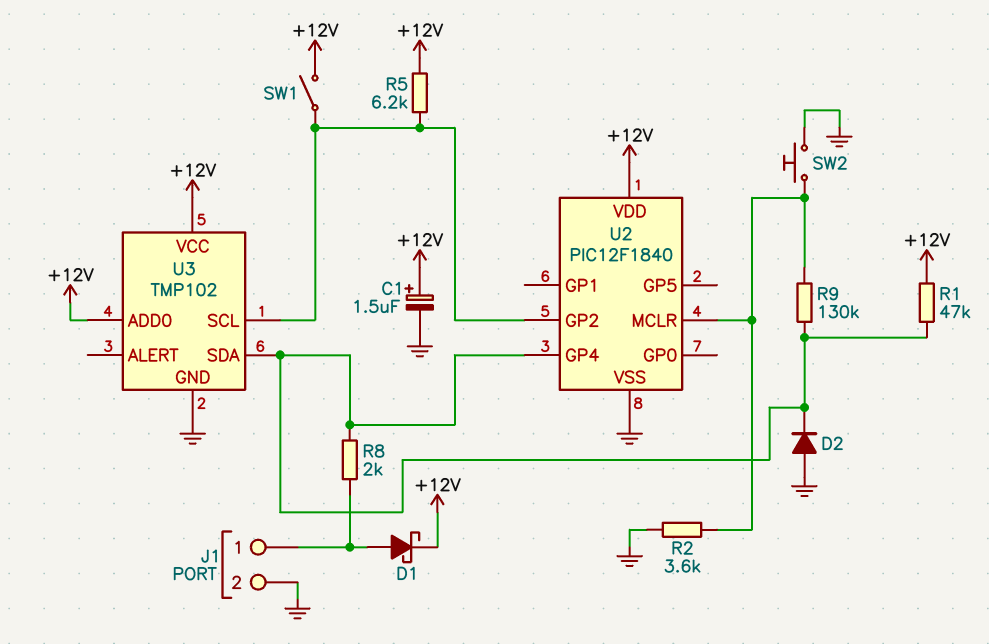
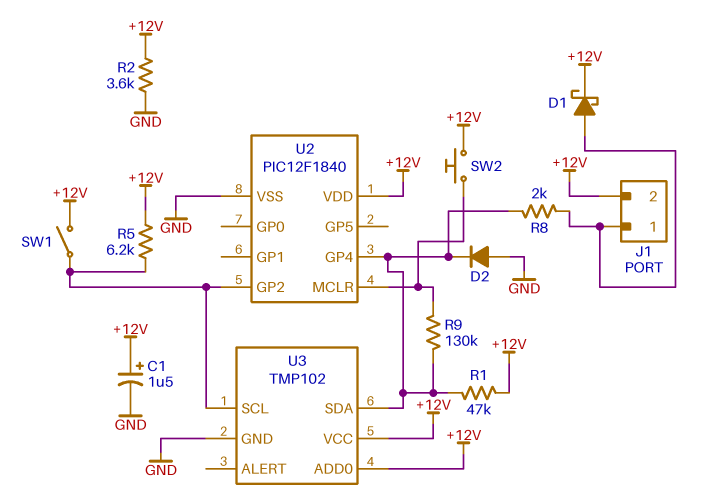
J1 pin 2: GND -> +12V
R2: 3.6k (GND, U2/MCLR) -> 3.6k (+12V, GND)
SW2: button (GND, U2/MCLR) -> button (+12V, U2/MCLR)

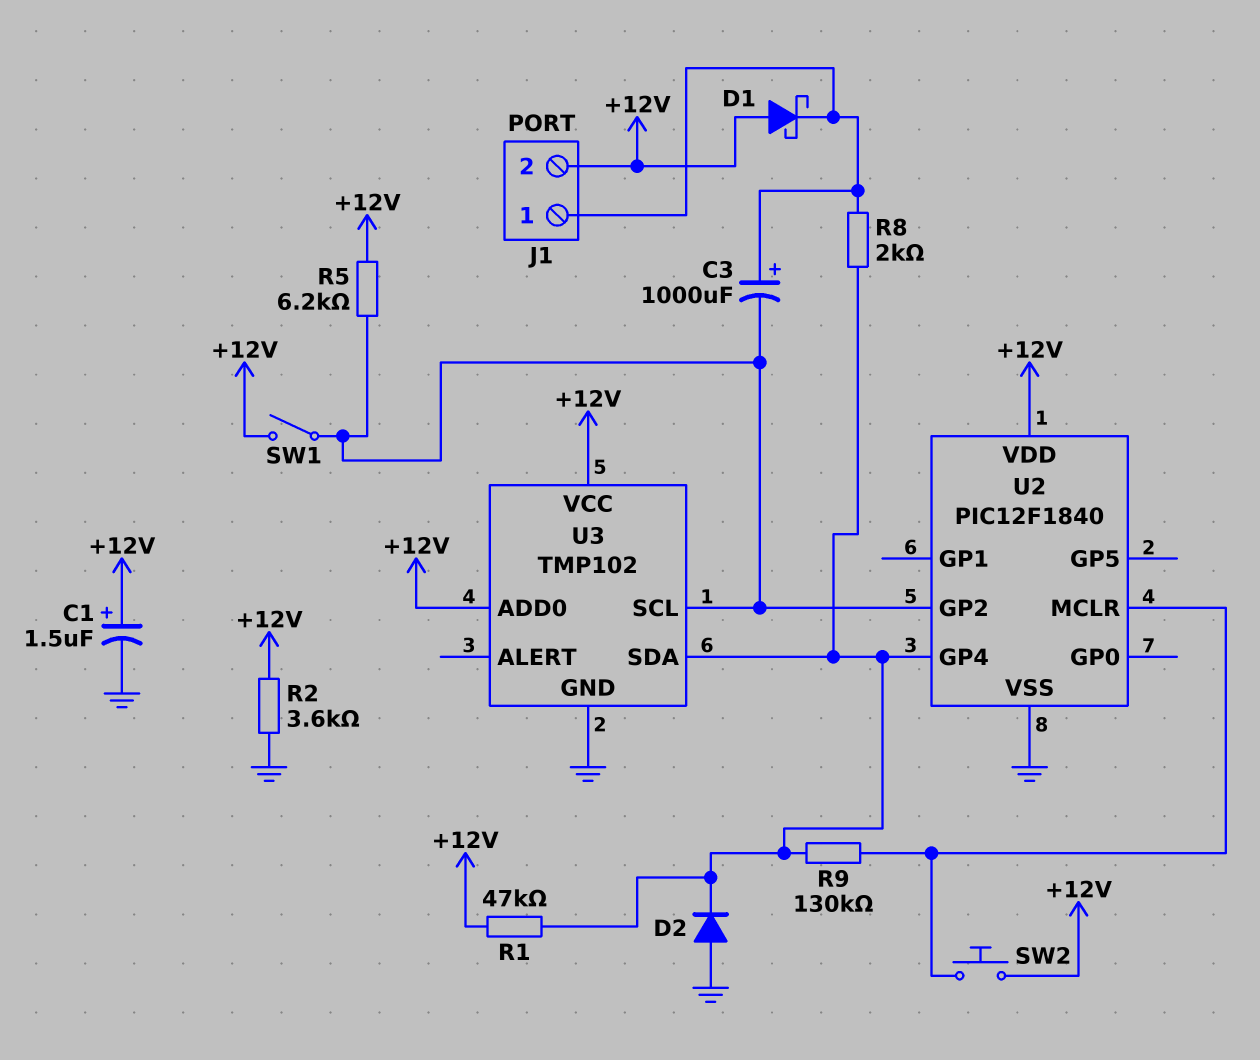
C3: none -> 1000uF (plus J1/1, minus U2/GP2)
D1: schottky (A J1/1, K +12V) -> schottky (A +12V, K J1/1)

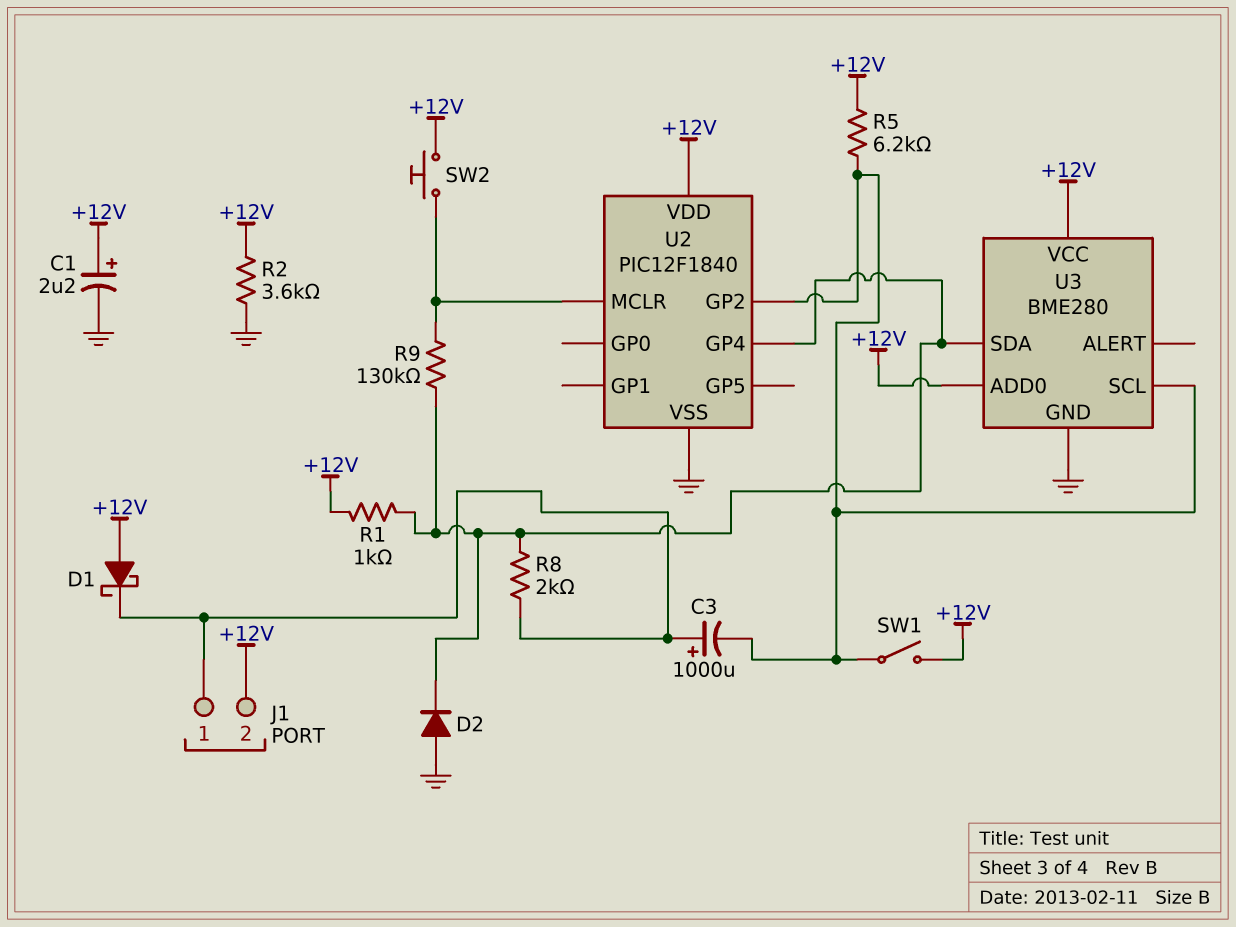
C1: 1.5uF (plus +12V, minus GND) -> 2.2uF (plus +12V, minus GND)
R1: 47k (+12V, U2/GP4) -> 1k (+12V, U2/GP4)
U3: TMP102 -> BME280

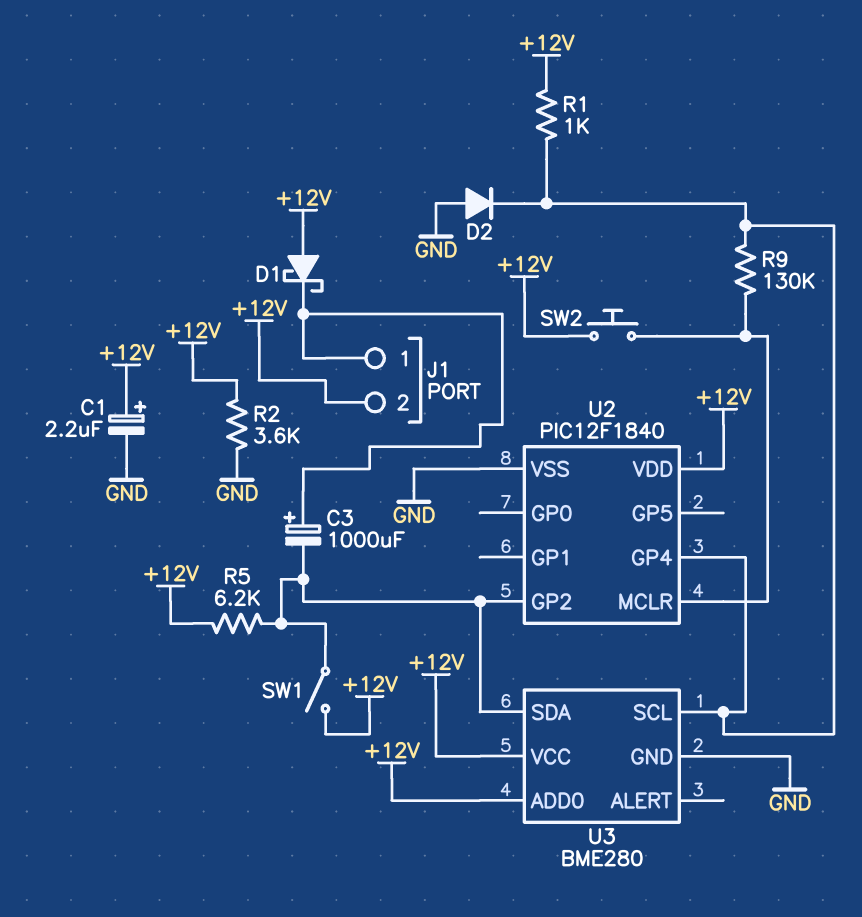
R8: 2k (J1/1, U2/GP4) -> none
U3 pin SCL: U2/GP2 -> U2/GP4
U3 pin SDA: U2/GP4 -> U2/GP2

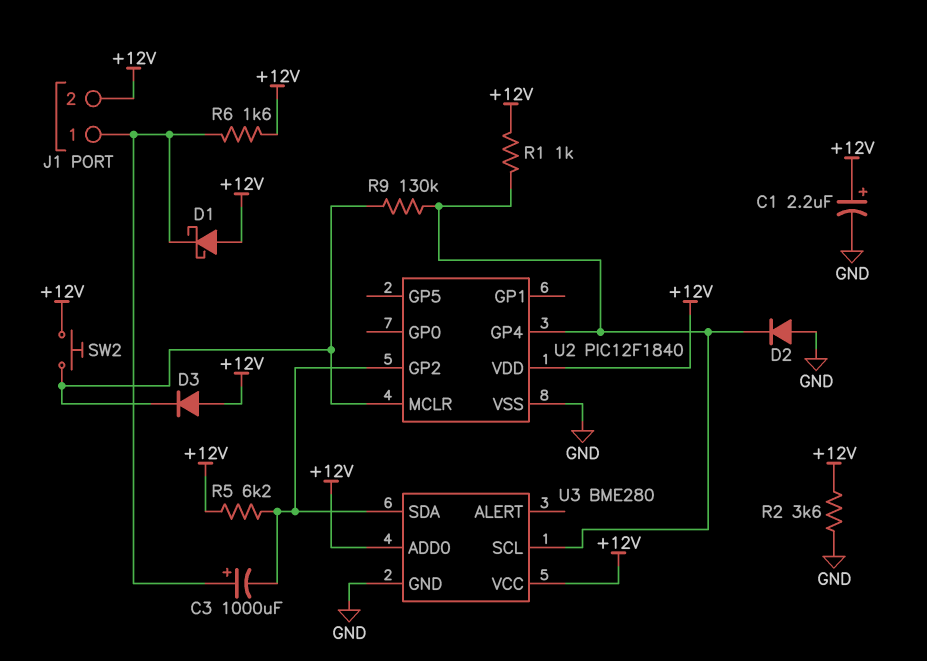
D3: none -> diode (A +12V, K U2/MCLR)
R6: none -> 1.6k (+12V, J1/1)
SW1: switch (+12V, U2/GP2) -> none

